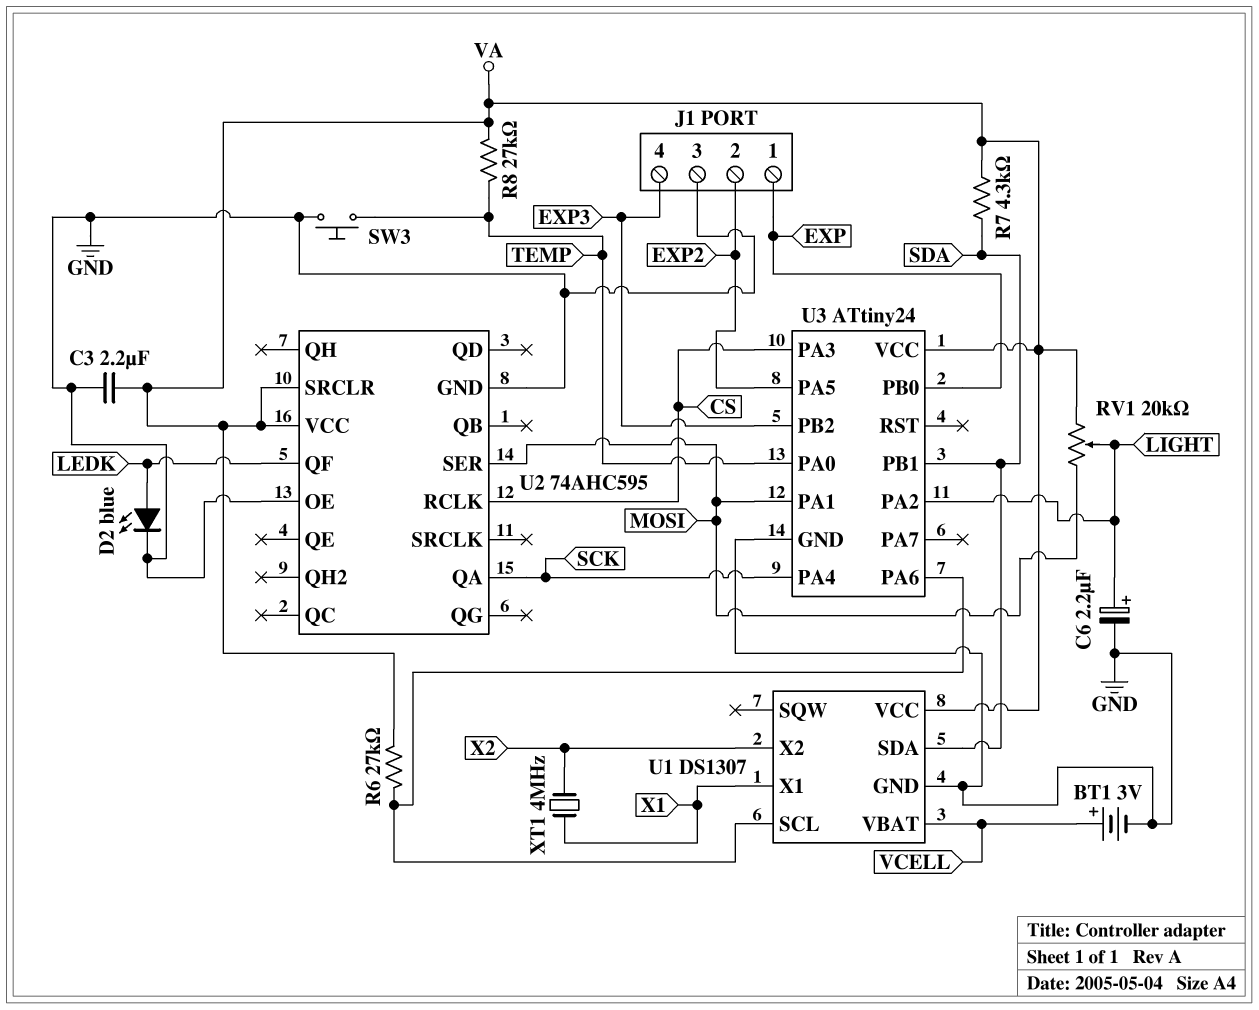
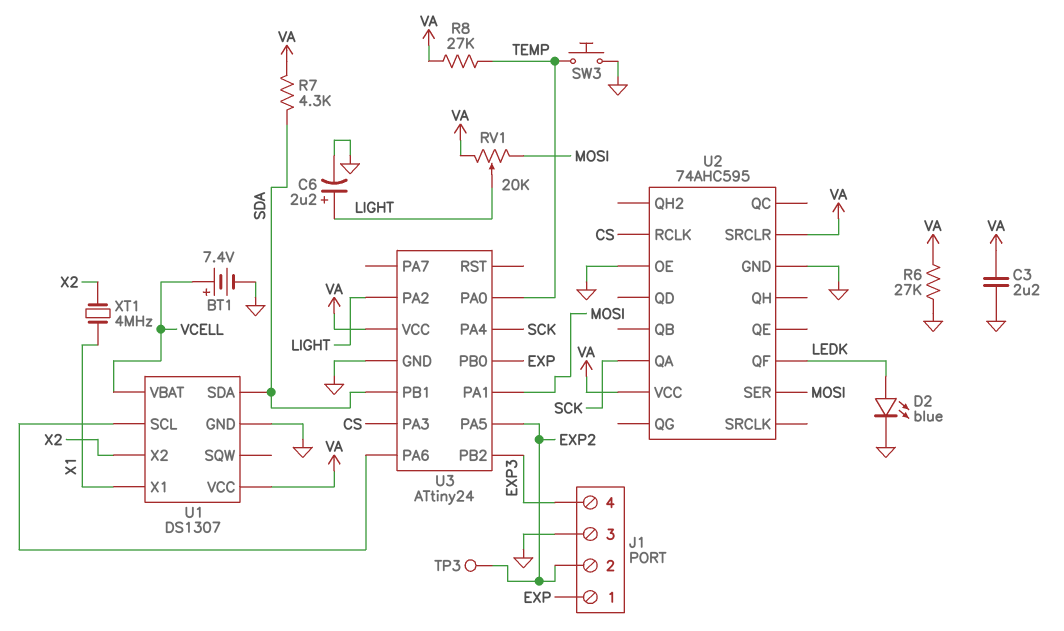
BT1: 3V (plus VCELL, minus GND) -> 7.4V (plus VCELL, minus GND)
R6: 27k (U1/SCL, VA) -> 27k (GND, VA)
TP3: none -> test point (EXP2)

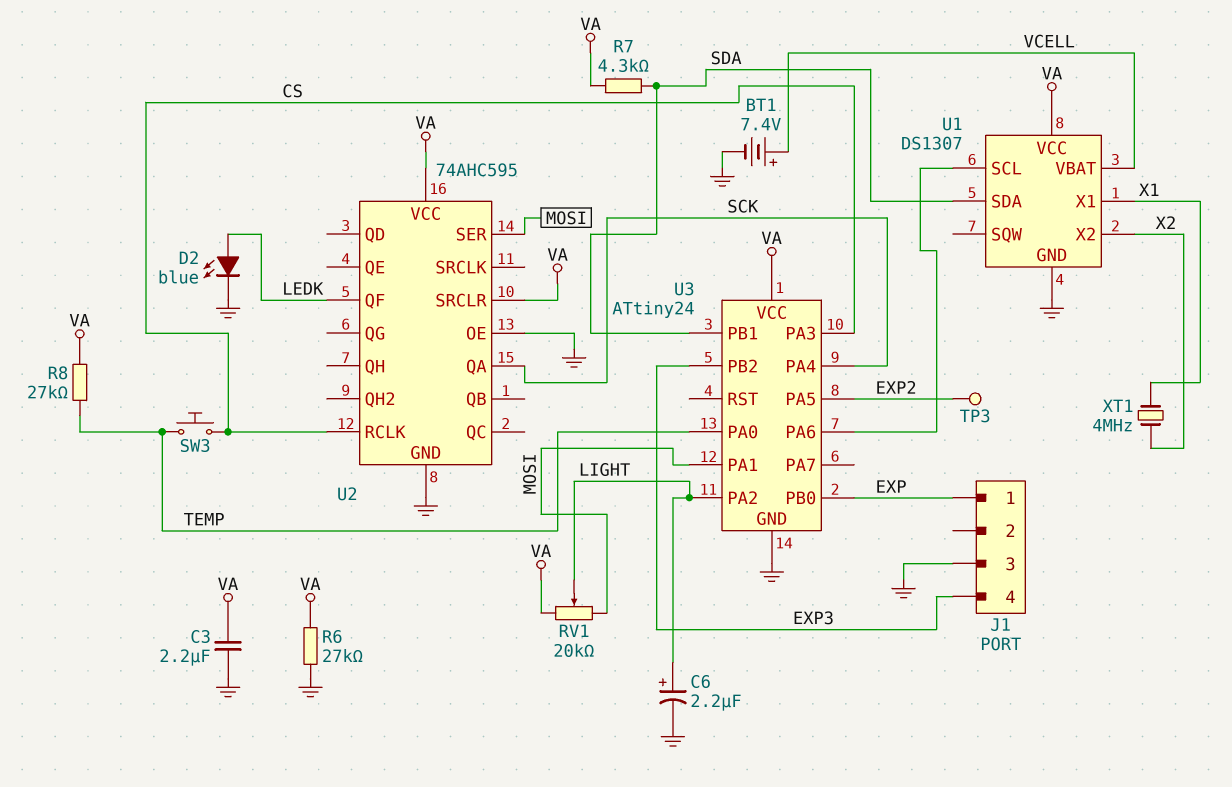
J1 pin 2: EXP2 -> none
SW3: button (GND, TEMP) -> button (CS, TEMP)

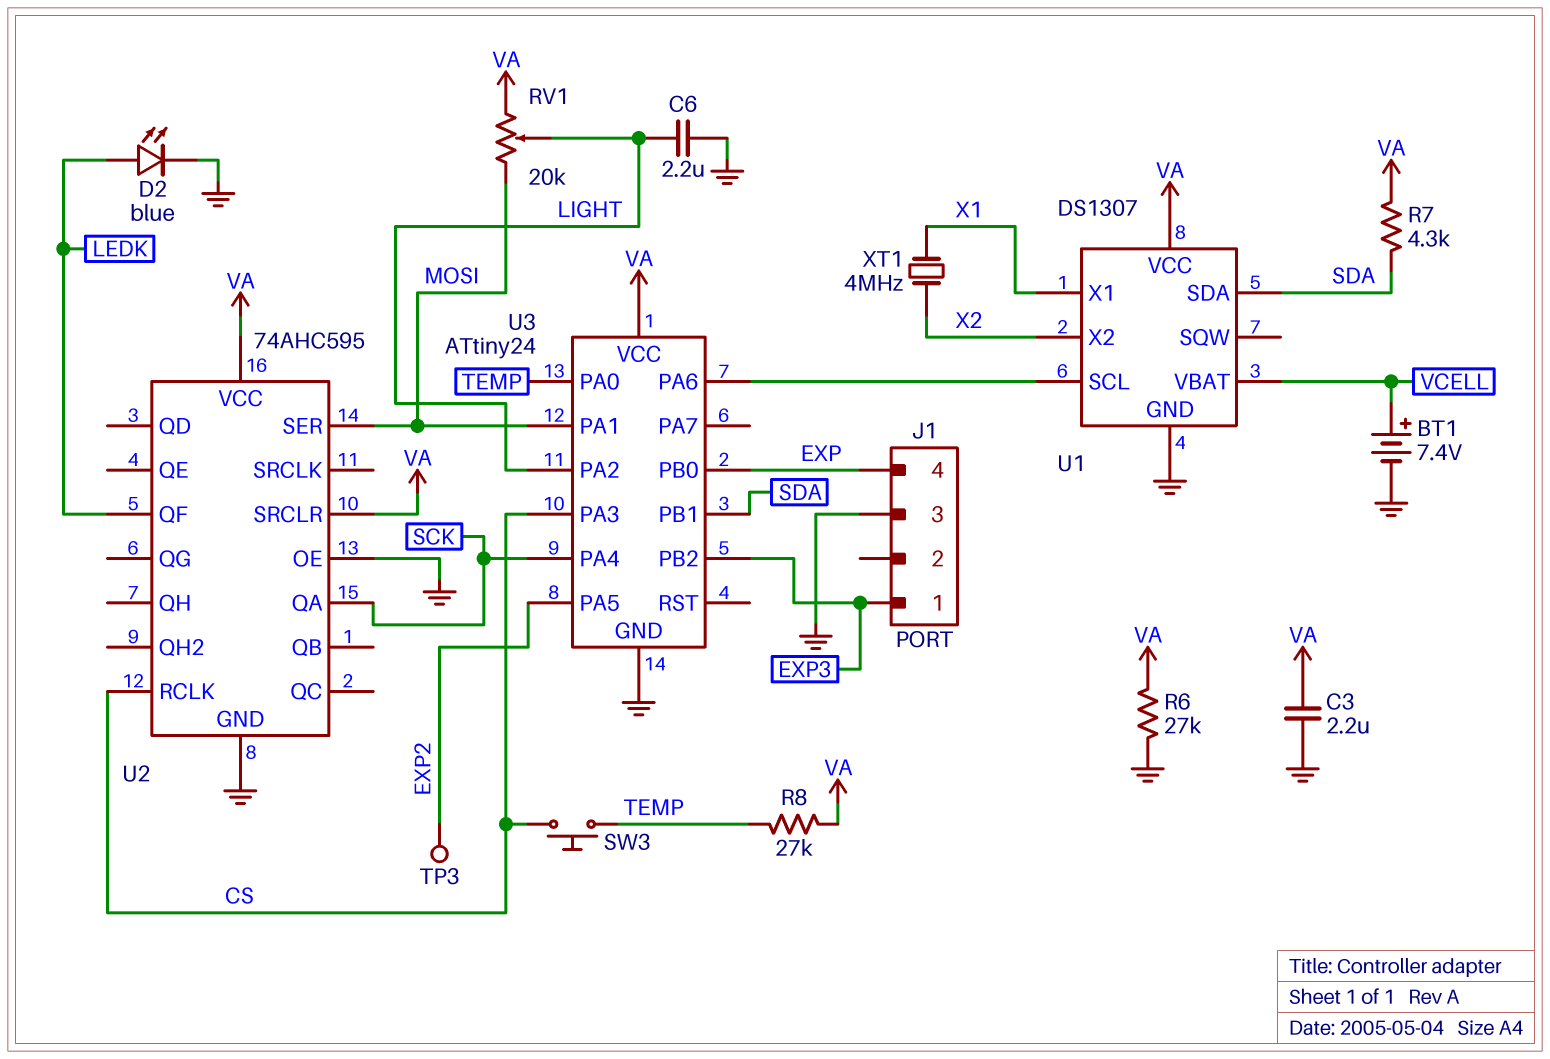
C6: 2.2uF (plus LIGHT, minus GND) -> 2.2uF (GND, LIGHT)
J1 pin 1: EXP -> EXP3
J1 pin 4: EXP3 -> EXP

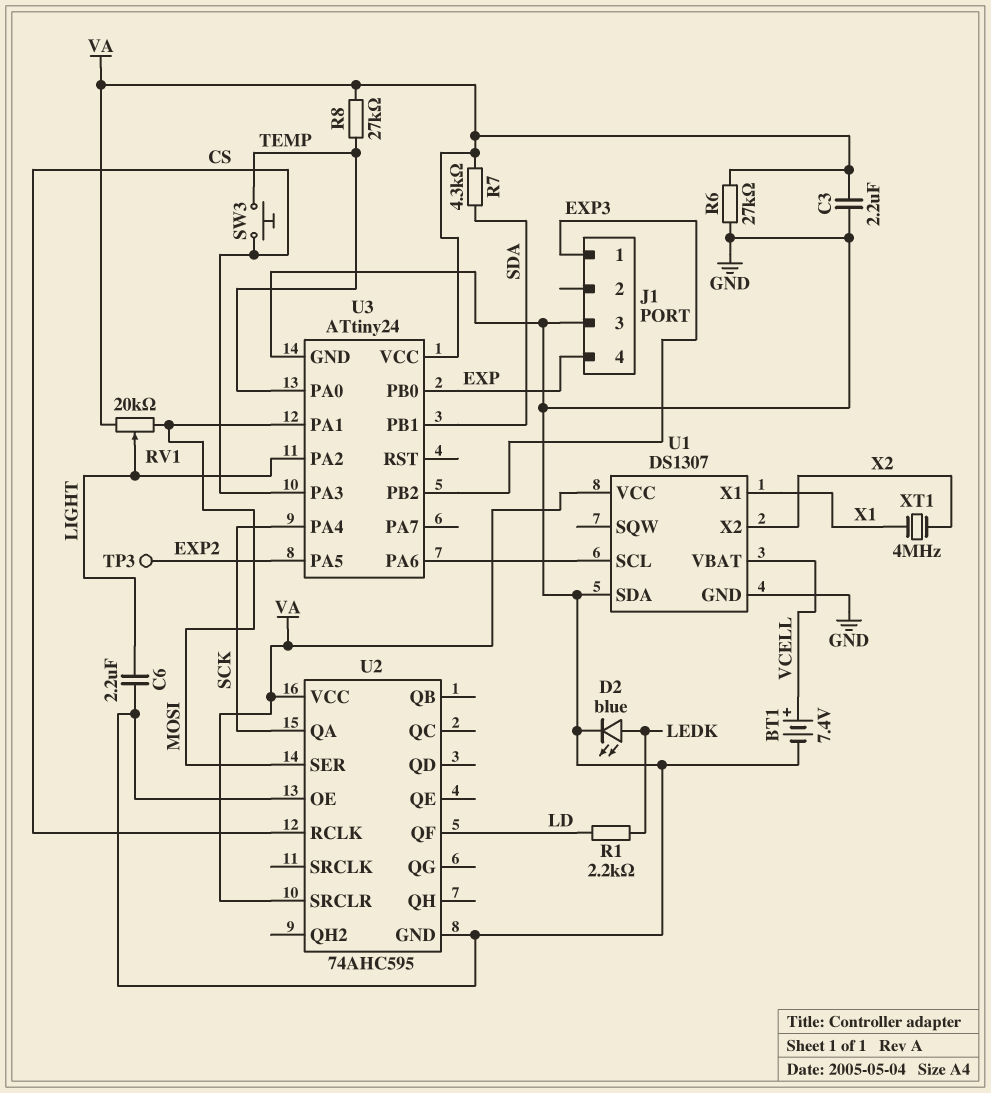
R1: none -> 2.2k (LD, LEDK)
U1 pin SDA: SDA -> GND
U2 pin QF: LEDK -> LD

